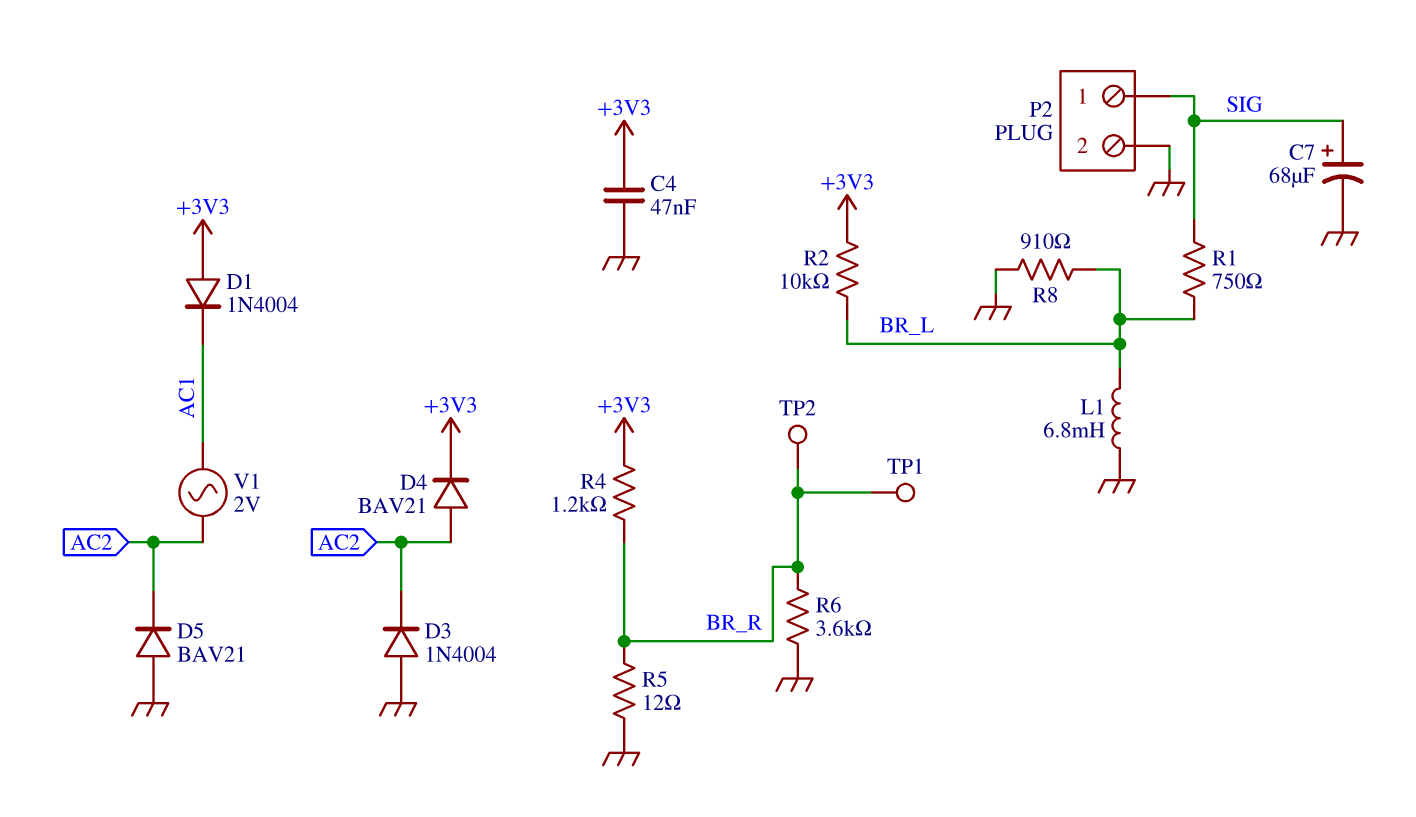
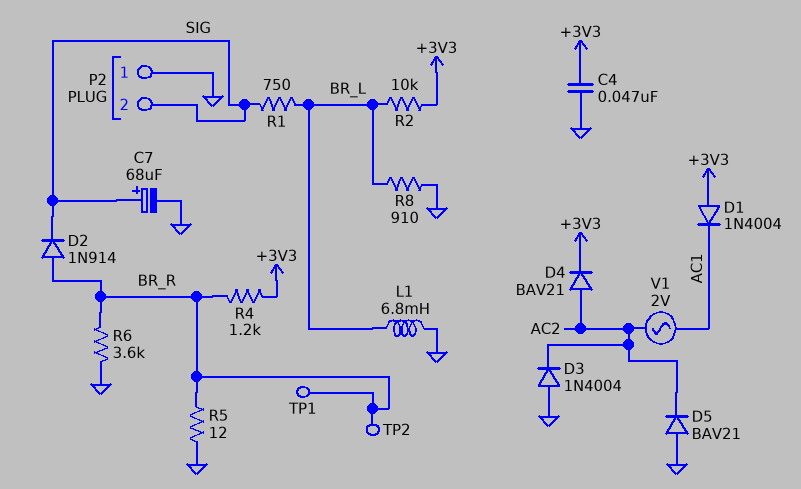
D2: none -> diode 1N914 (A BR_R, K SIG)
P2 pin 1: SIG -> GND
P2 pin 2: GND -> SIG

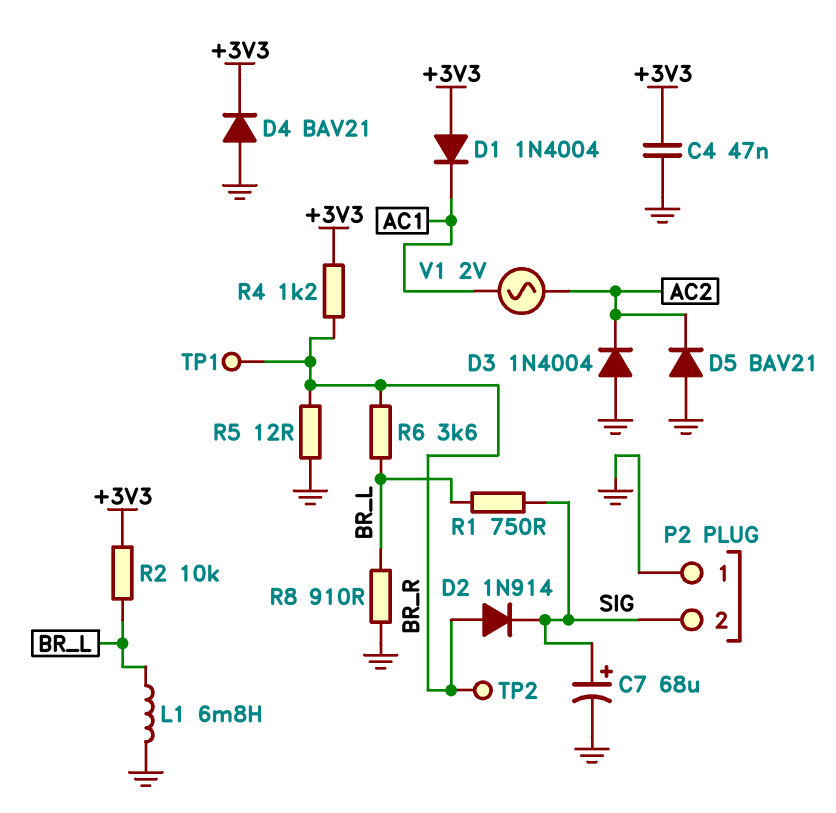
D4: diode BAV21 (A AC2, K +3V3) -> diode BAV21 (A GND, K +3V3)
R6: 3.6k (BR_R, GND) -> 3.6k (BR_L, BR_R)

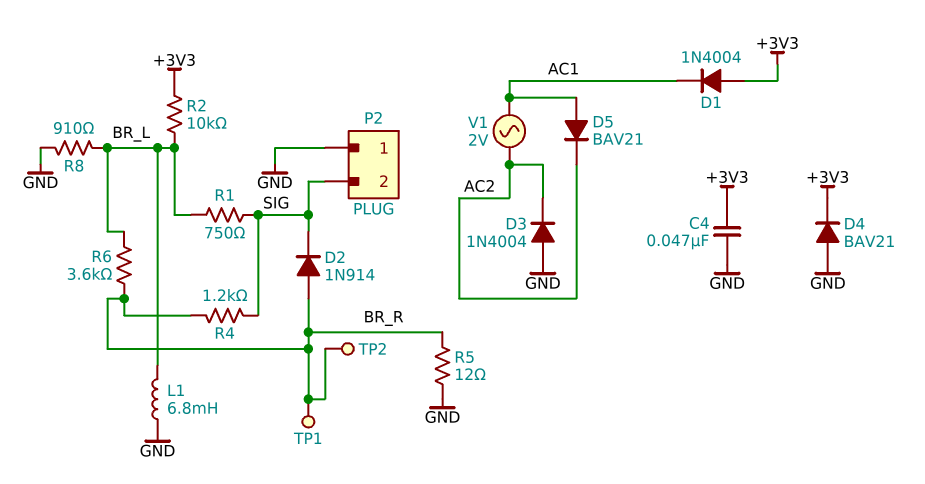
C7: 68uF (plus SIG, minus GND) -> none
D5: diode BAV21 (A GND, K AC2) -> diode BAV21 (A AC1, K AC2)
R4: 1.2k (+3V3, BR_R) -> 1.2k (BR_R, SIG)

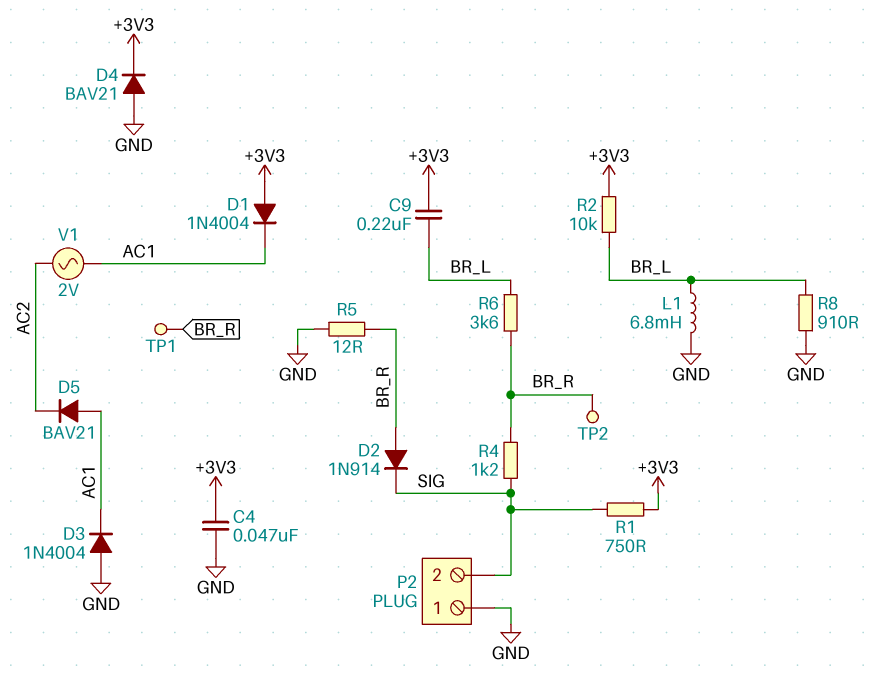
C9: none -> 220nF (+3V3, BR_L)
D3: diode 1N4004 (A GND, K AC2) -> diode 1N4004 (A GND, K AC1)
R1: 750 (BR_L, SIG) -> 750 (+3V3, SIG)

